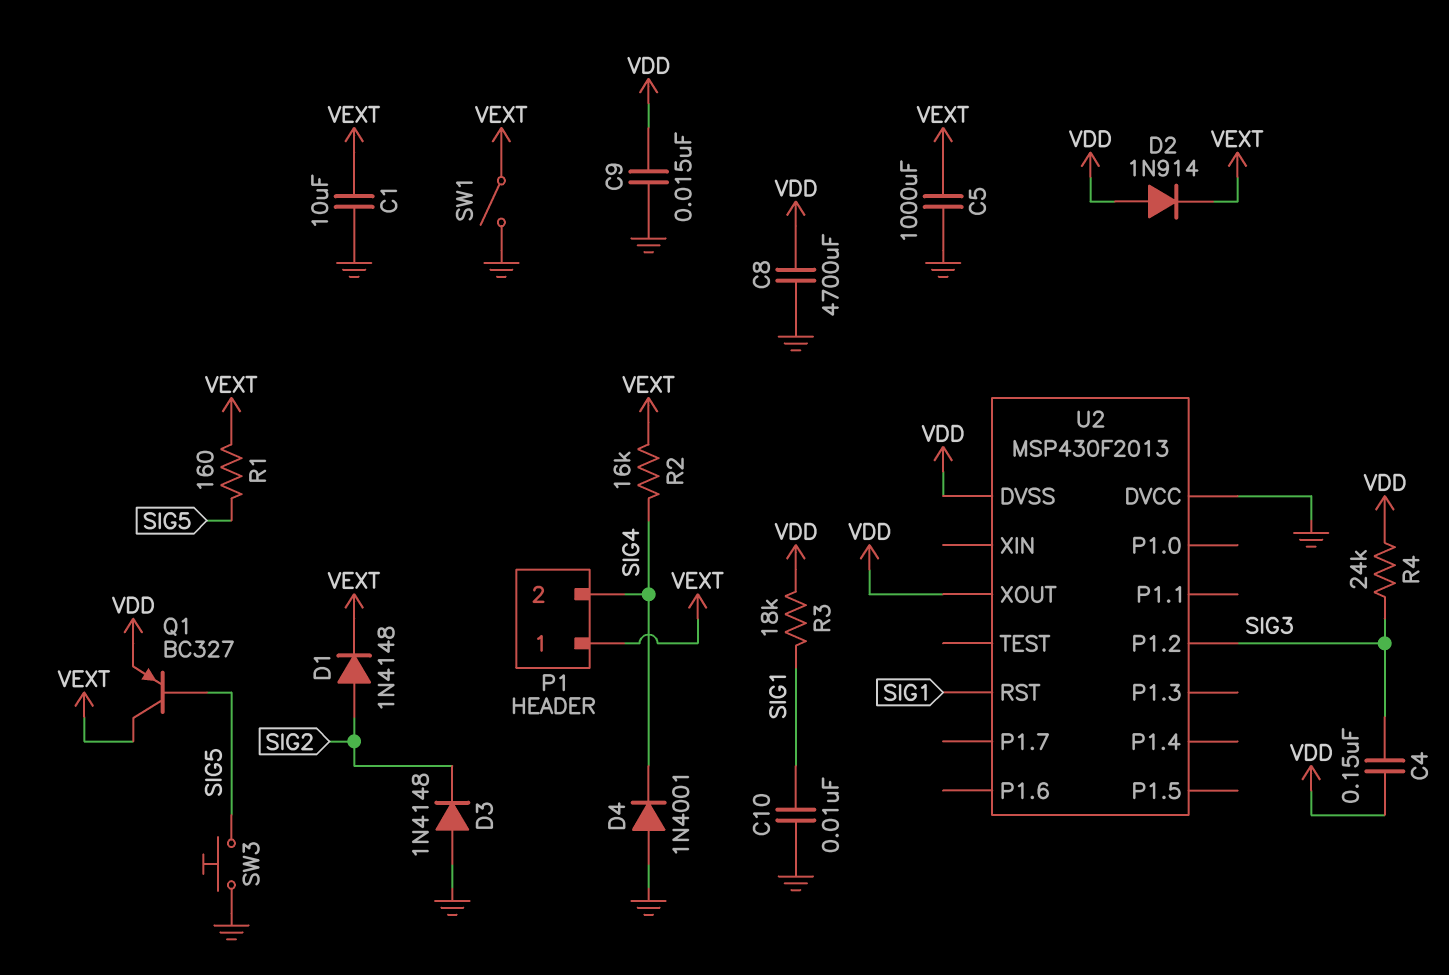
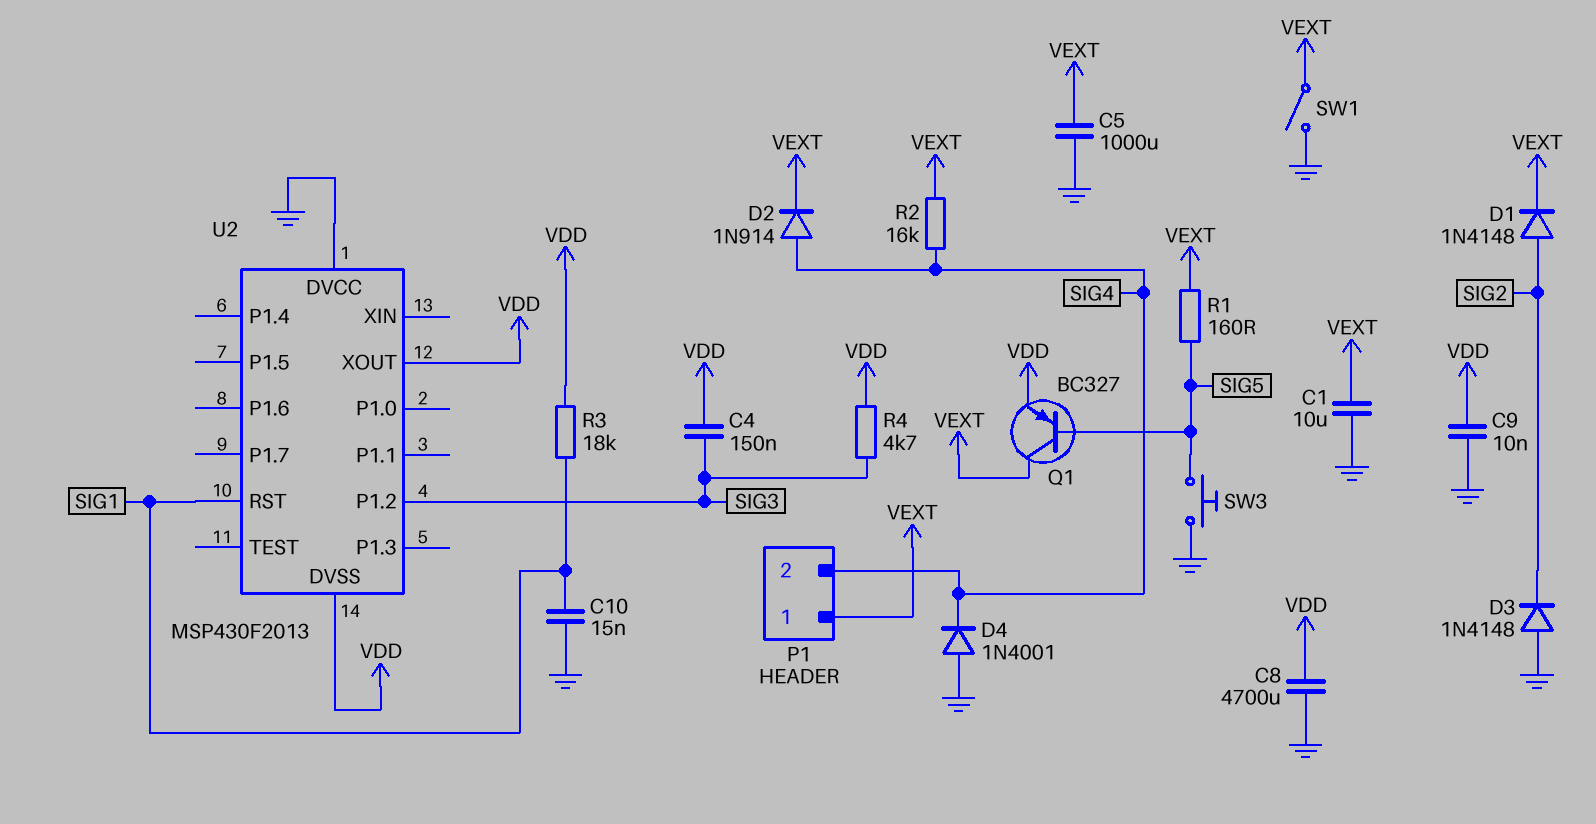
C9: 15nF (GND, VDD) -> 10nF (GND, VDD)
C10: 10nF (GND, SIG1) -> 15nF (GND, SIG1)
D2: diode 1N914 (A VDD, K VEXT) -> diode 1N914 (A SIG4, K VEXT)
R4: 24k (SIG3, VDD) -> 4.7k (SIG3, VDD)

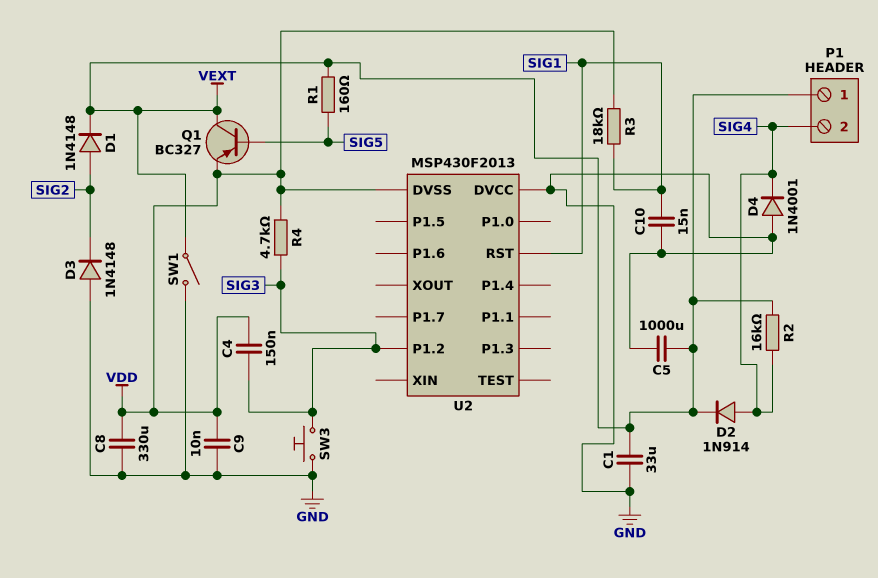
C1: 10uF (GND, VEXT) -> 33uF (GND, VEXT)
C8: 4700uF (GND, VDD) -> 330uF (GND, VDD)
SW3: button (GND, SIG5) -> button (GND, SIG3)
U2 pin XOUT: VDD -> none

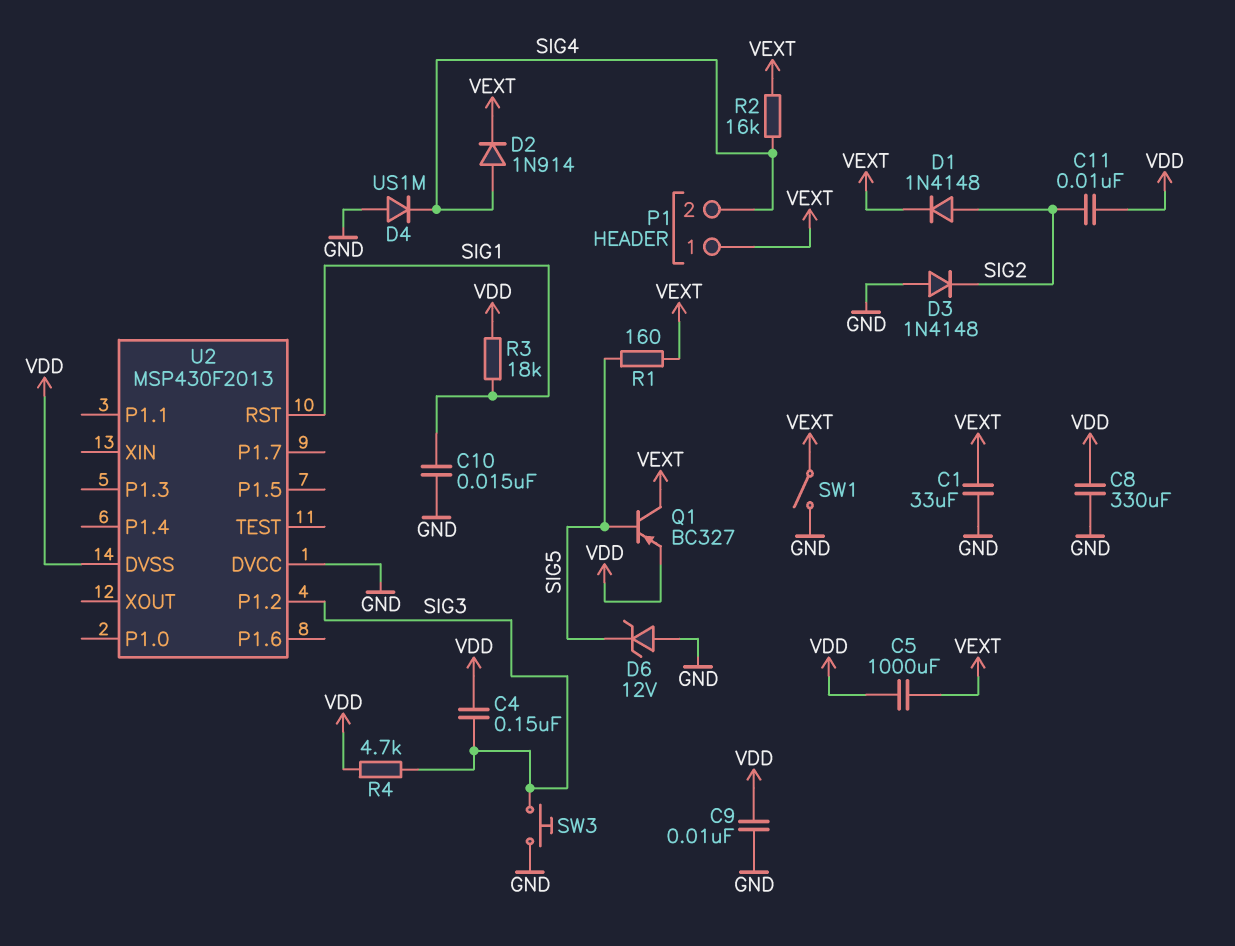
C5: 1000uF (GND, VEXT) -> 1000uF (VDD, VEXT)
C11: none -> 10nF (SIG2, VDD)
D4: diode 1N4001 (A GND, K SIG4) -> diode US1M (A GND, K SIG4)
D6: none -> zener 12V (A GND, K SIG5)

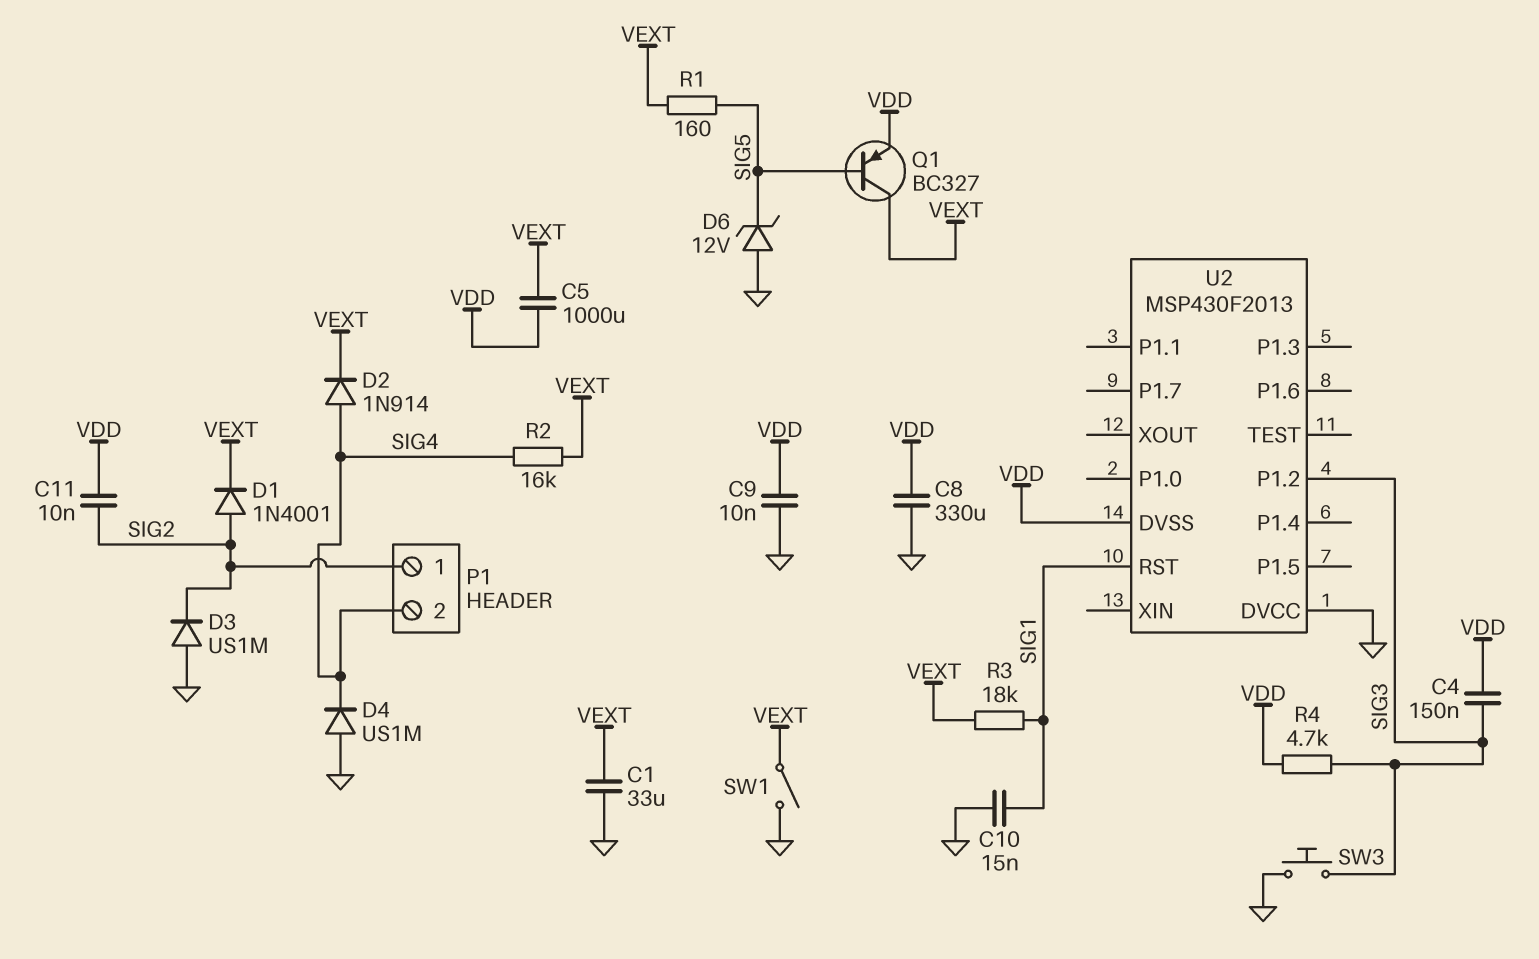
D1: diode 1N4148 (A SIG2, K VEXT) -> diode 1N4001 (A SIG2, K VEXT)
D3: diode 1N4148 (A GND, K SIG2) -> diode US1M (A GND, K SIG2)
P1 pin 1: VEXT -> SIG2
R3: 18k (SIG1, VDD) -> 18k (SIG1, VEXT)

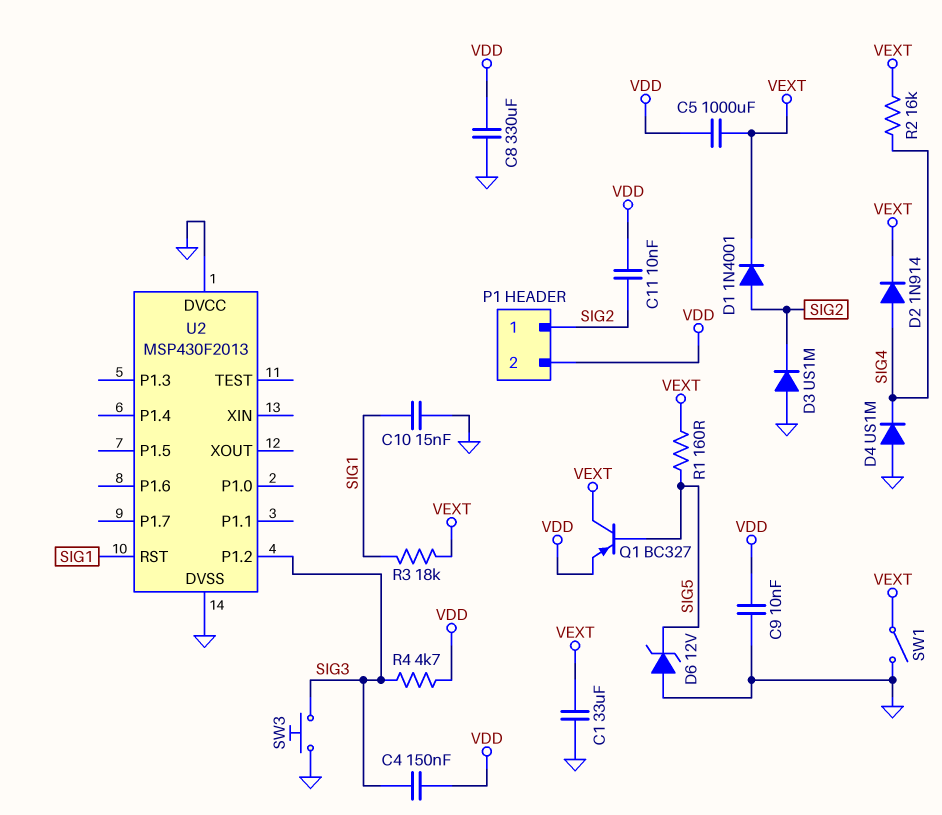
P1 pin 2: SIG4 -> VDD
U2 pin DVSS: VDD -> GND

